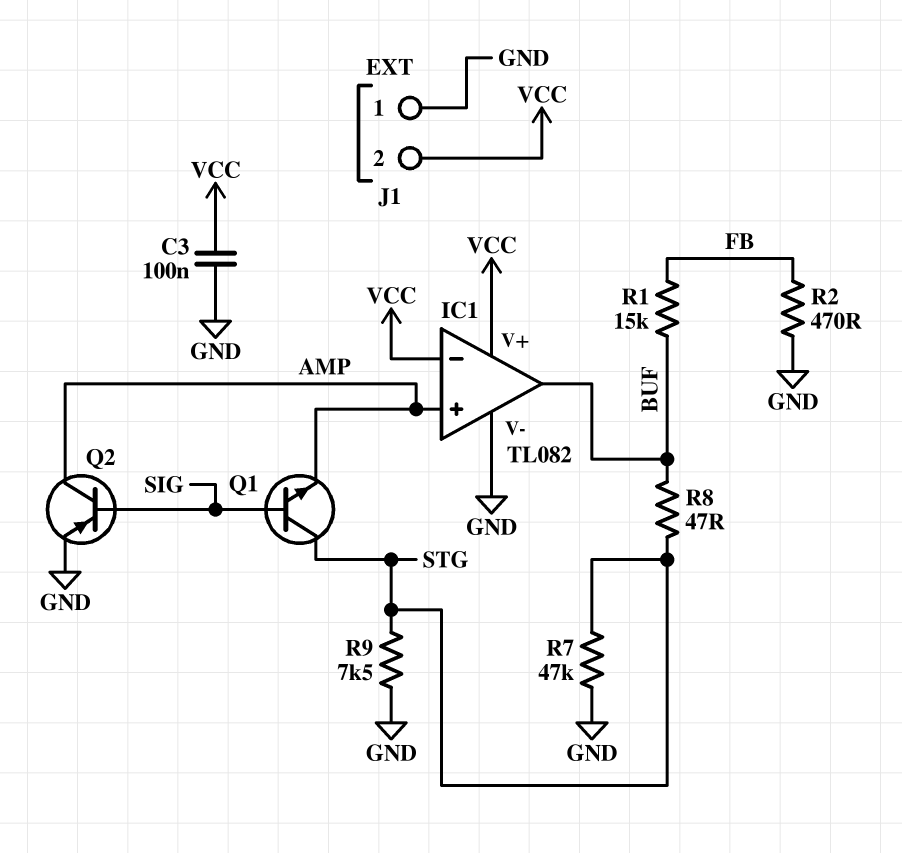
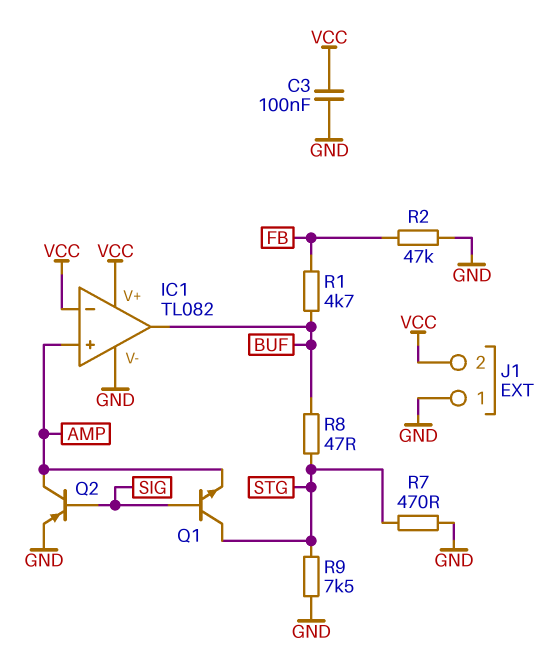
R1: 15k (BUF, FB) -> 4.7k (BUF, FB)
R2: 470 (FB, GND) -> 47k (FB, GND)
R7: 47k (GND, STG) -> 470 (GND, STG)

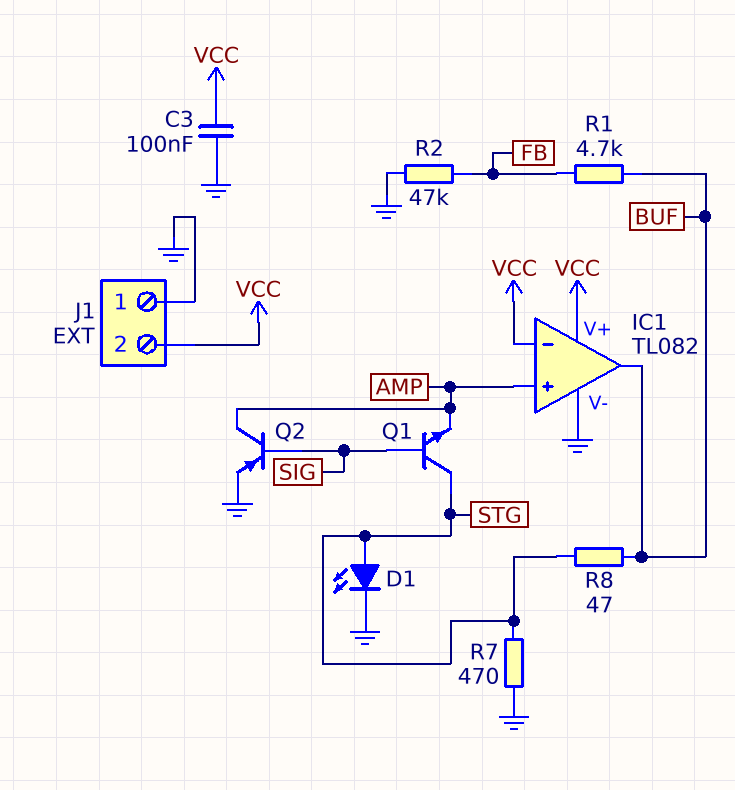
D1: none -> LED (A STG, K GND)
R9: 7.5k (GND, STG) -> none

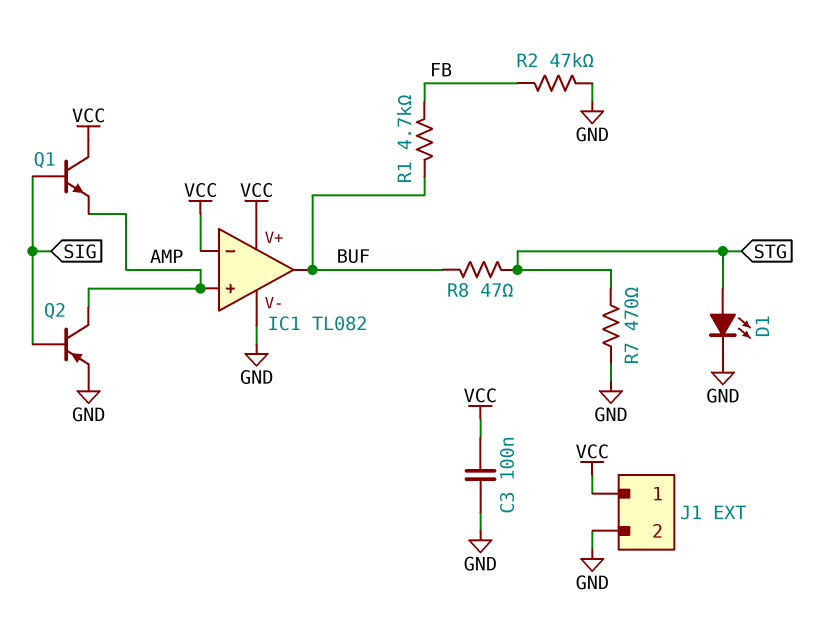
J1 pin 1: GND -> VCC
J1 pin 2: VCC -> GND
Q1: NPN (B SIG, C STG, E AMP) -> NPN (B SIG, C VCC, E AMP)

